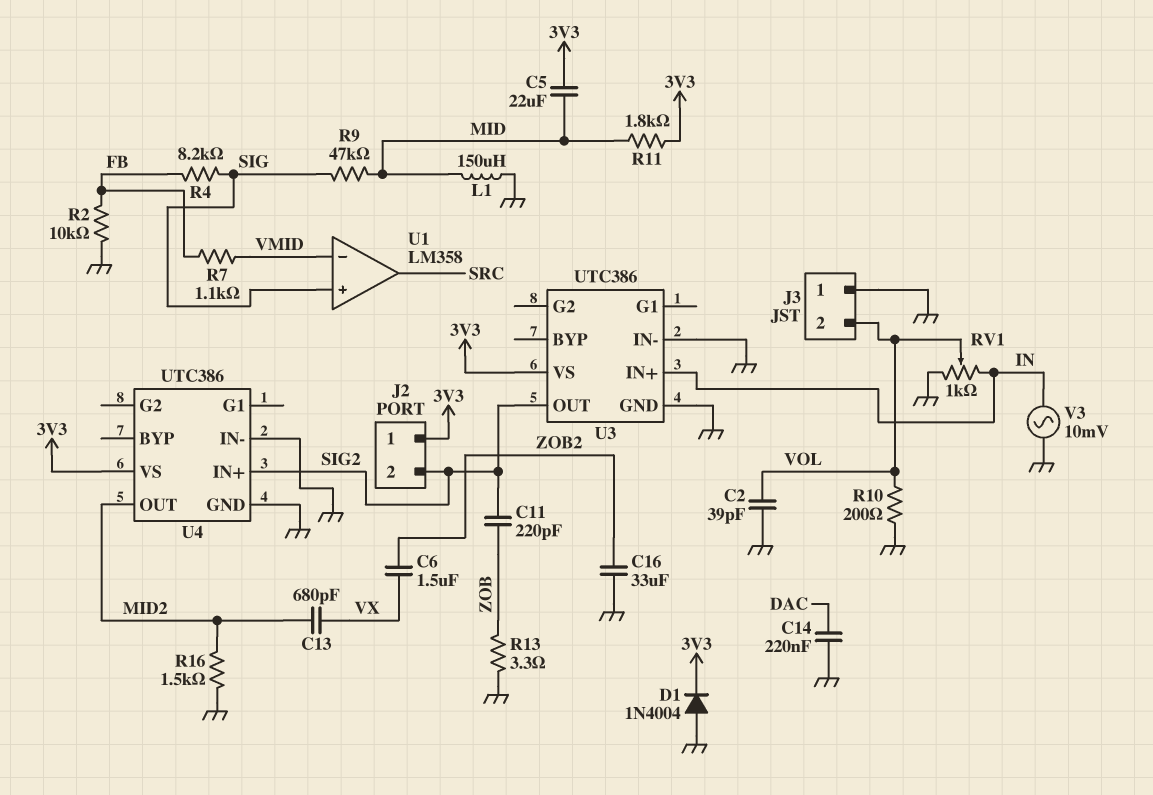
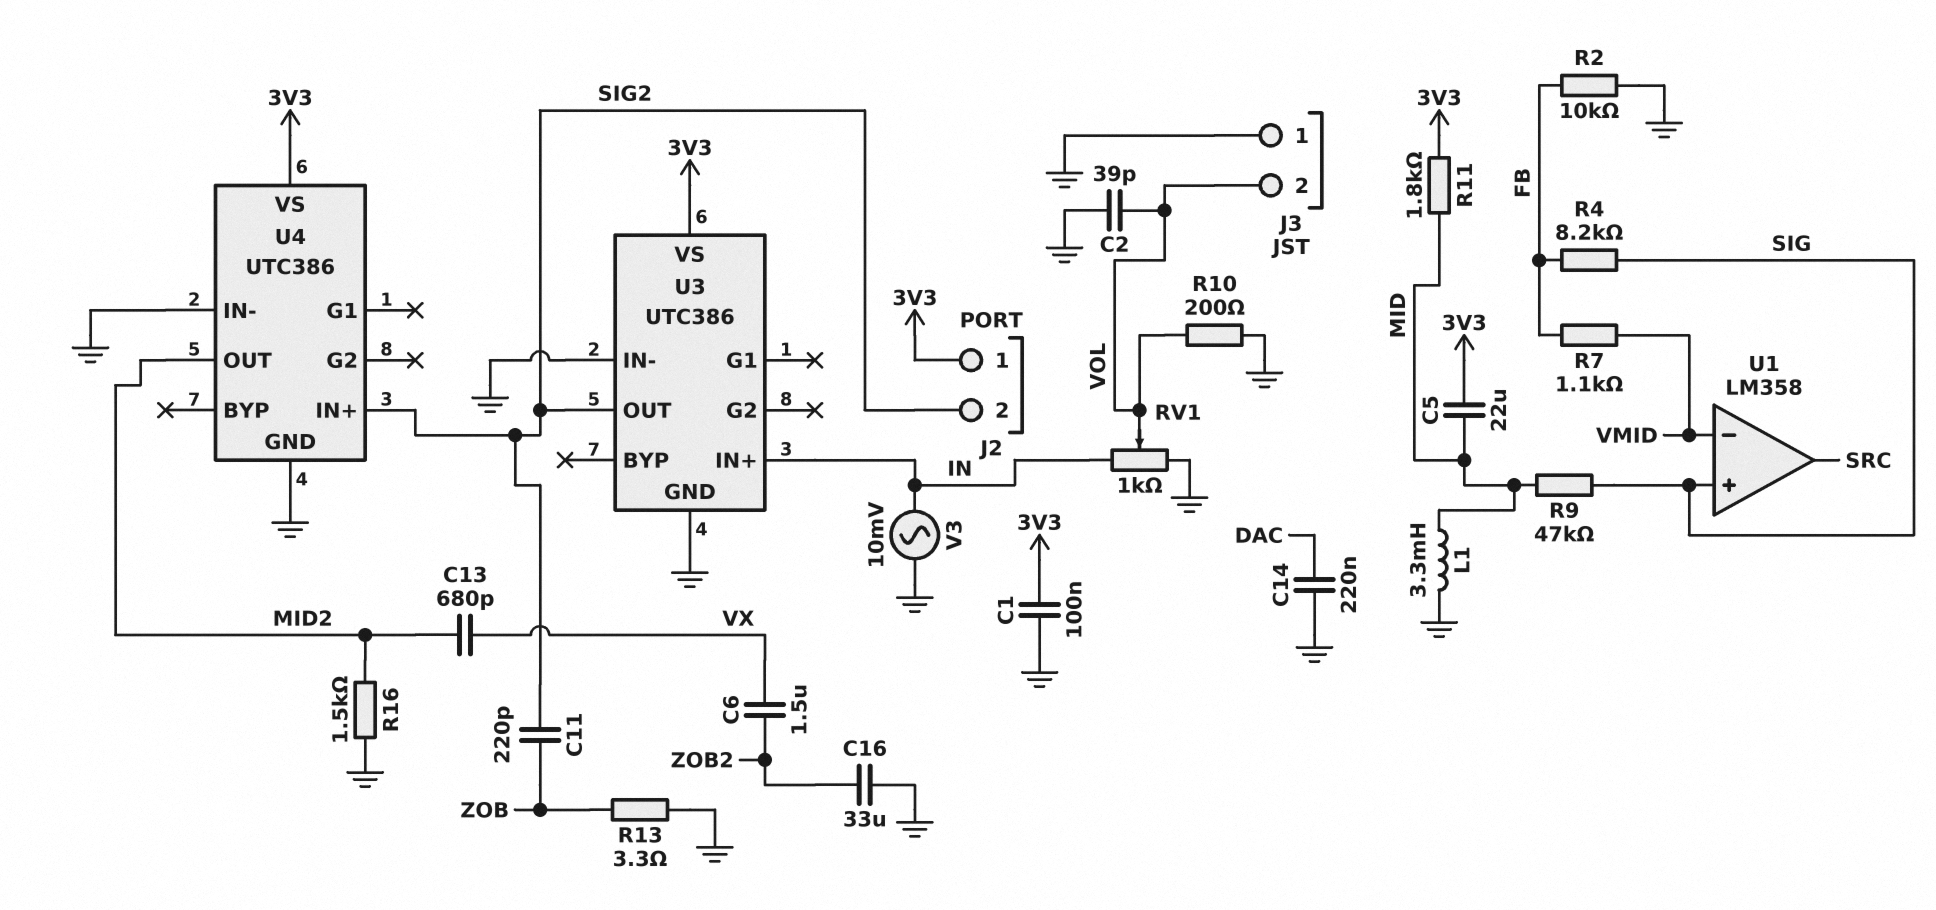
C1: none -> 100nF (3V3, GND)
D1: diode 1N4004 (A GND, K 3V3) -> none
L1: 150uH (GND, MID) -> 3.3mH (GND, MID)

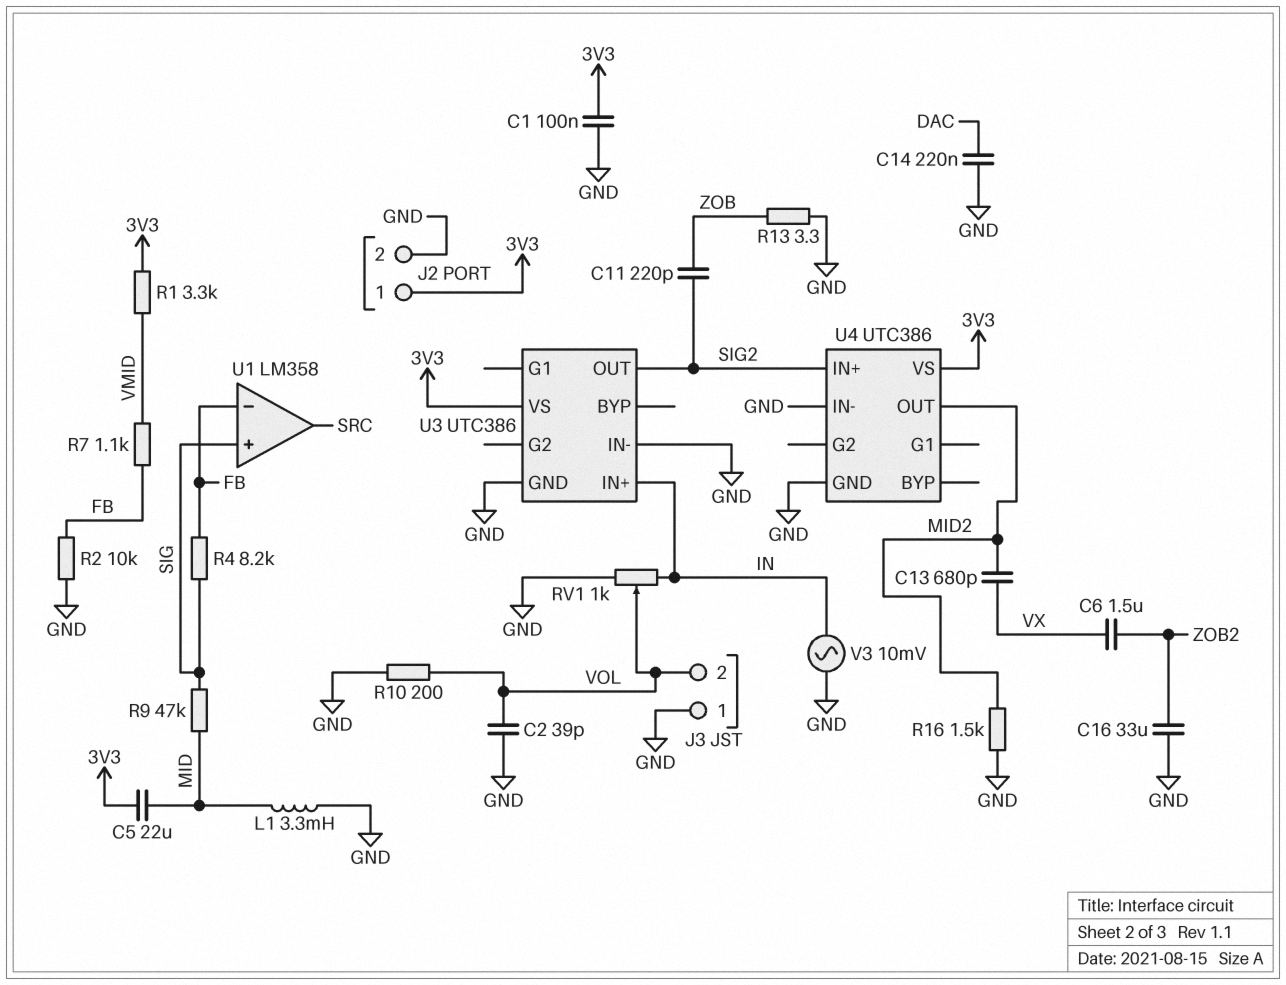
J2 pin 2: SIG2 -> GND
R1: none -> 3.3k (3V3, VMID)
R11: 1.8k (3V3, MID) -> none
U1 pin in-: VMID -> FB

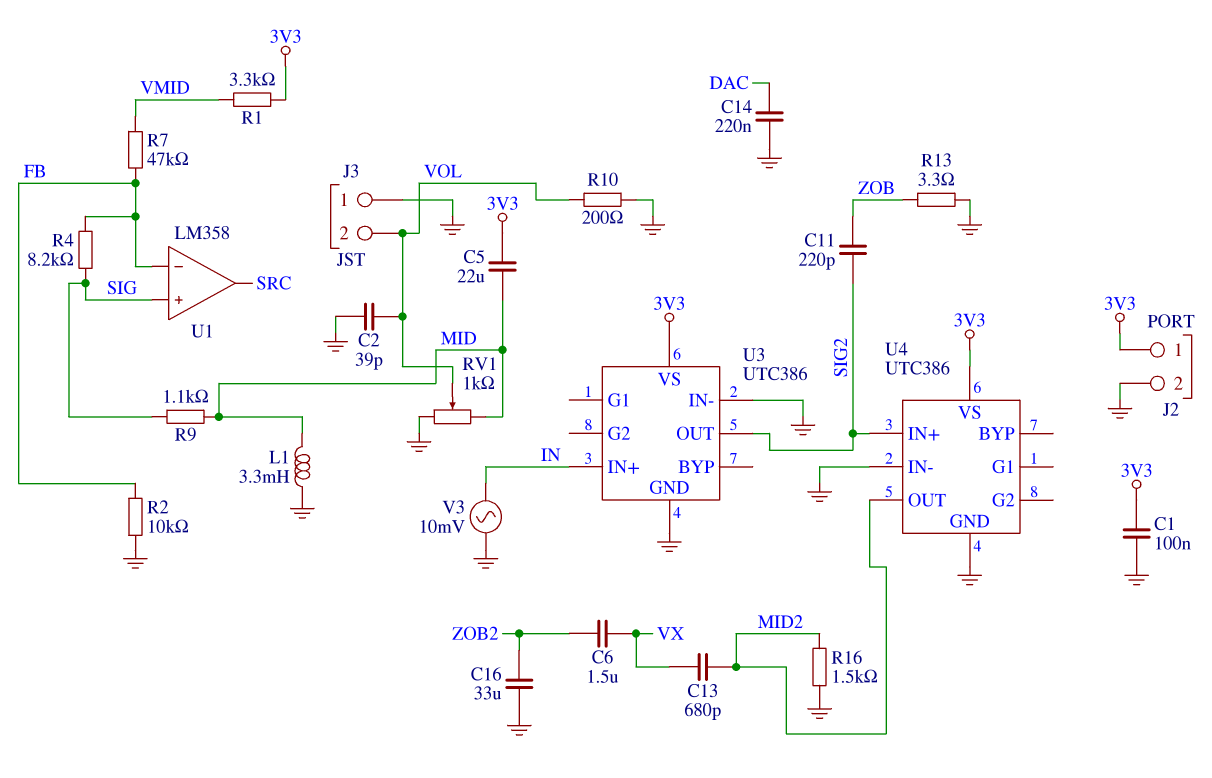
R7: 1.1k (FB, VMID) -> 47k (FB, VMID)
R9: 47k (MID, SIG) -> 1.1k (MID, SIG)
RV1: 1k (GND, IN, wiper VOL) -> 1k (GND, MID, wiper VOL)

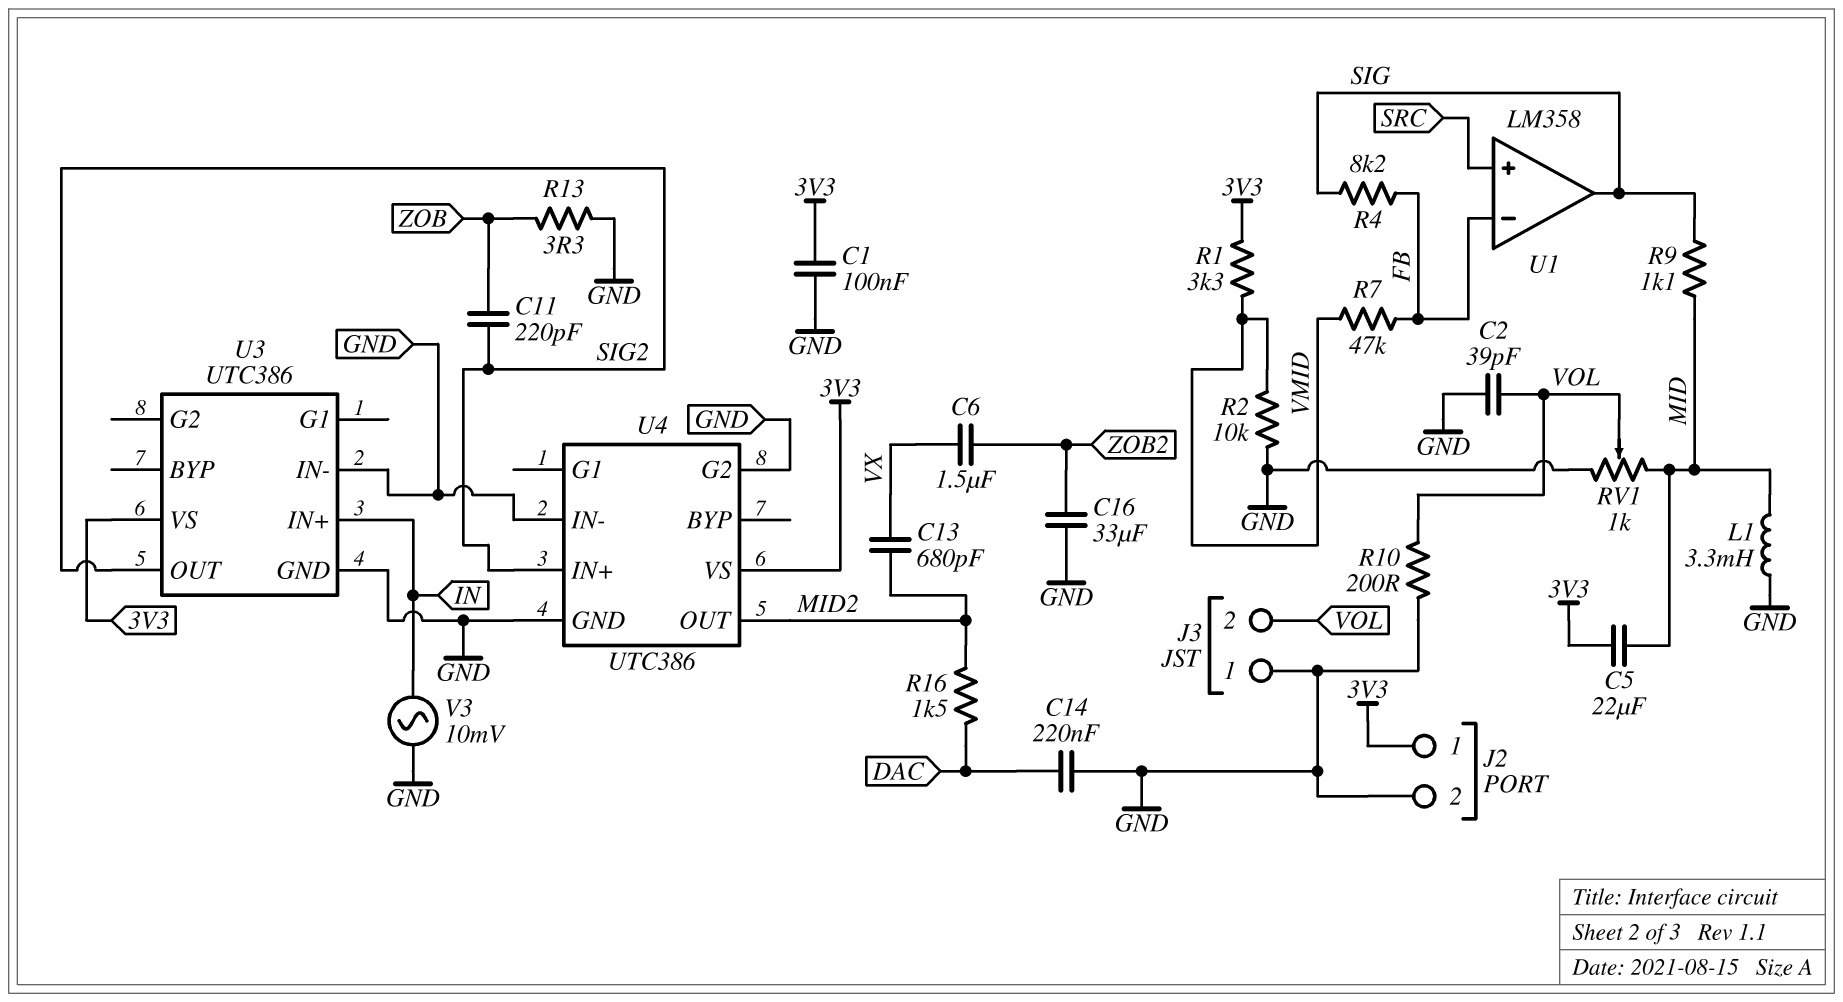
R2: 10k (FB, GND) -> 10k (GND, VMID)
R16: 1.5k (GND, MID2) -> 1.5k (DAC, MID2)
U1 pin in+: SIG -> SRC
U1 pin out: SRC -> SIG
U4 pin G2: none -> GND

